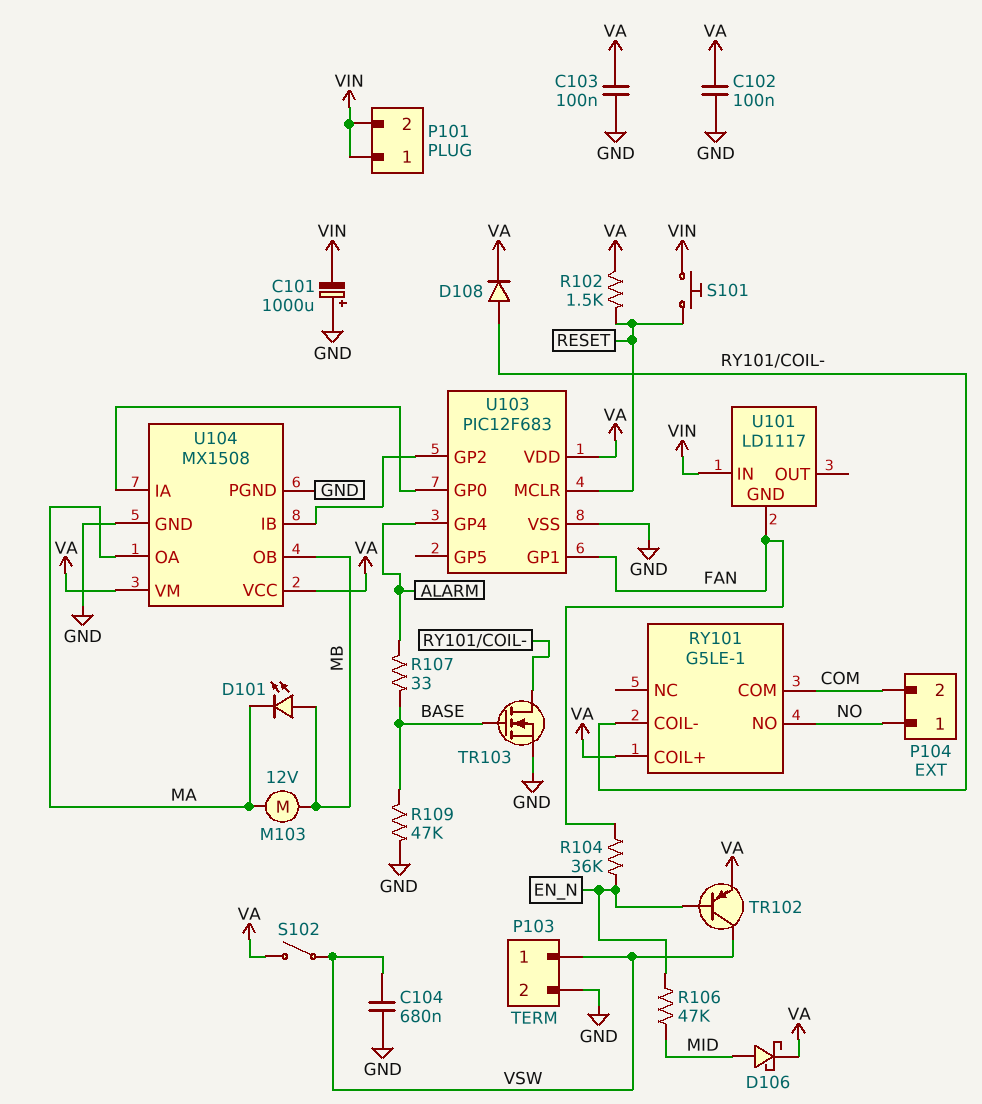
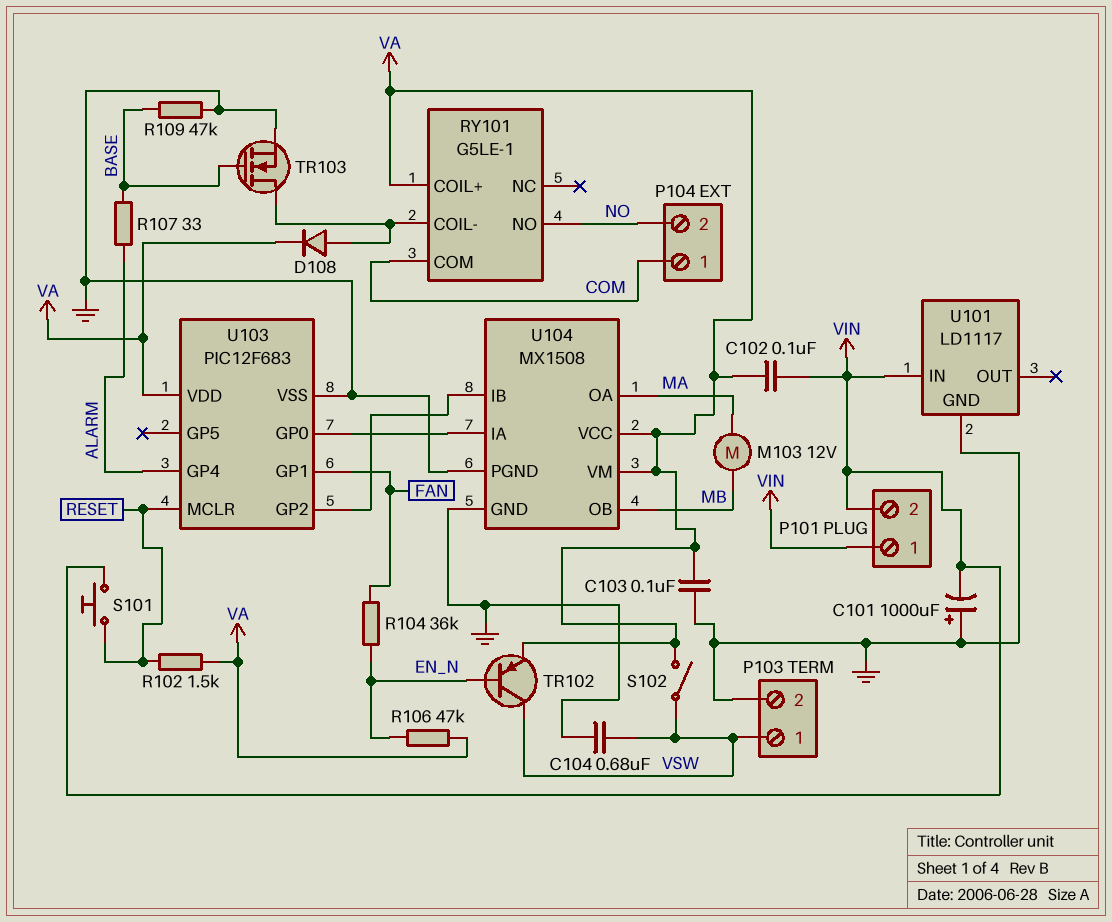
C102: 100nF (GND, VA) -> 100nF (VA, VIN)
D101: LED (A MB, K MA) -> none
D106: schottky (A MID, K VA) -> none
P104 pin 1: NO -> COM
P104 pin 2: COM -> NO
R106: 47k (EN_N, MID) -> 47k (EN_N, VA)
U101 pin GND: FAN -> GND

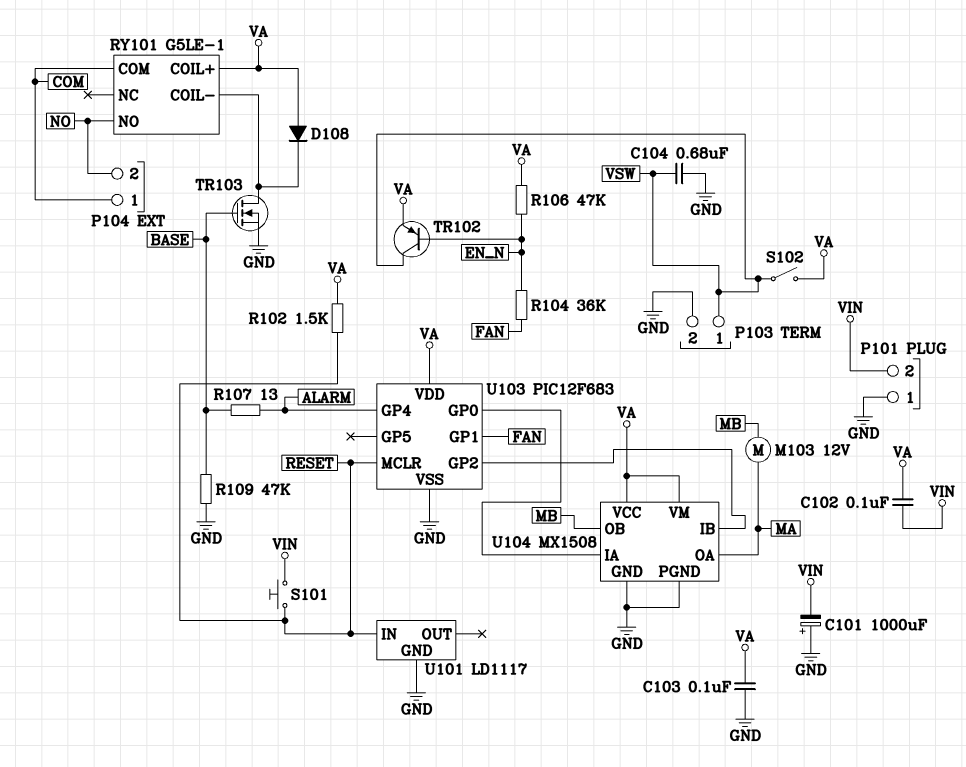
D108: diode (A RY101/COIL-, K VA) -> diode (A VA, K RY101/COIL-)
P101 pin 1: VIN -> GND
R107: 33 (ALARM, BASE) -> 13 (ALARM, BASE)
U101 pin IN: VIN -> RESET

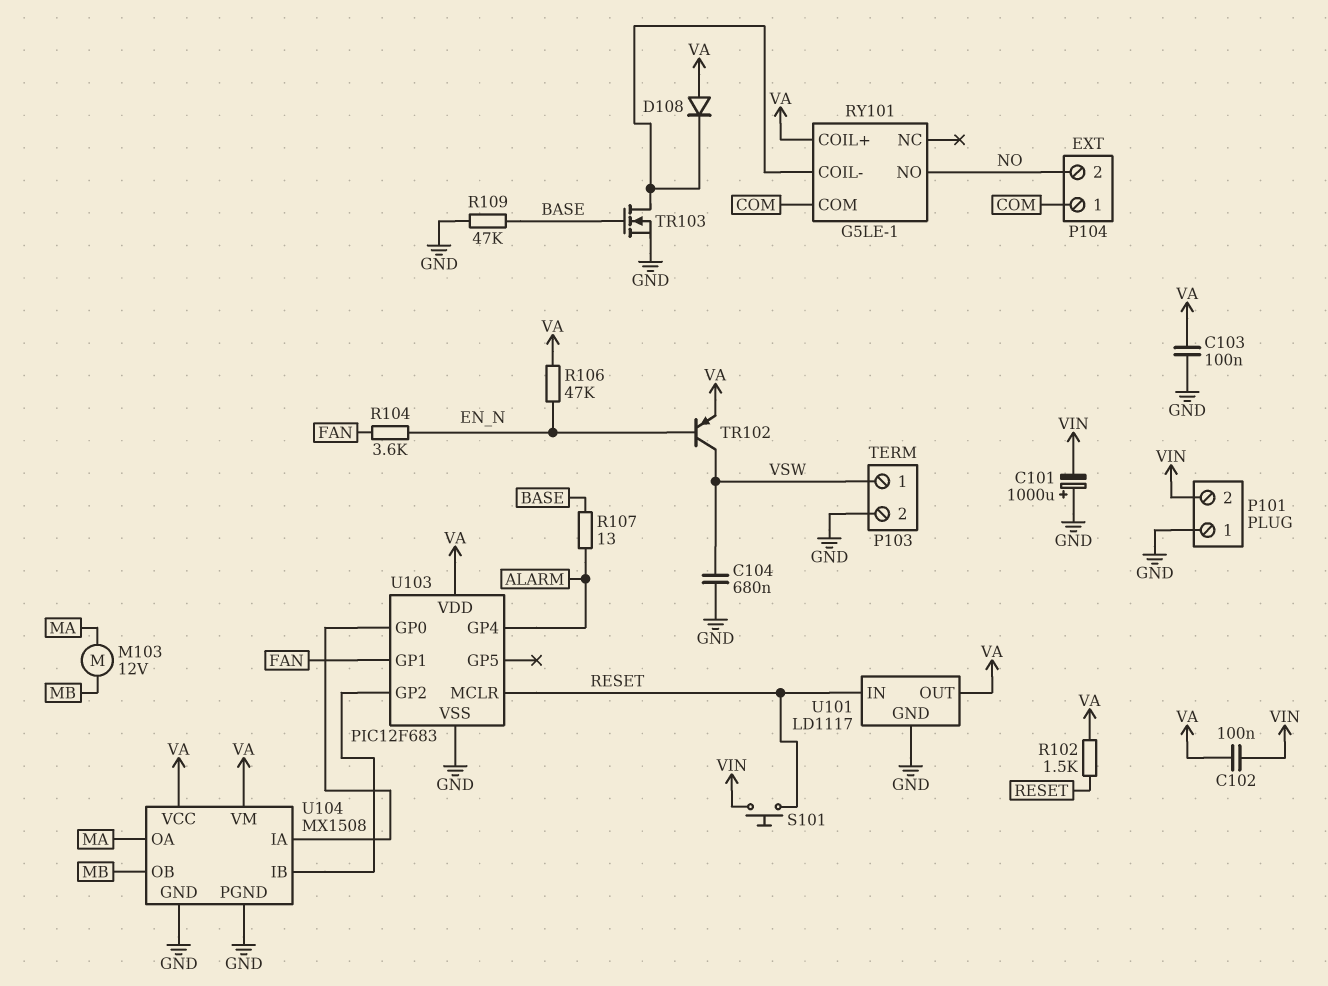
R104: 36k (EN_N, FAN) -> 3.6k (EN_N, FAN)
S102: switch (VA, VSW) -> none
U101 pin OUT: none -> VA

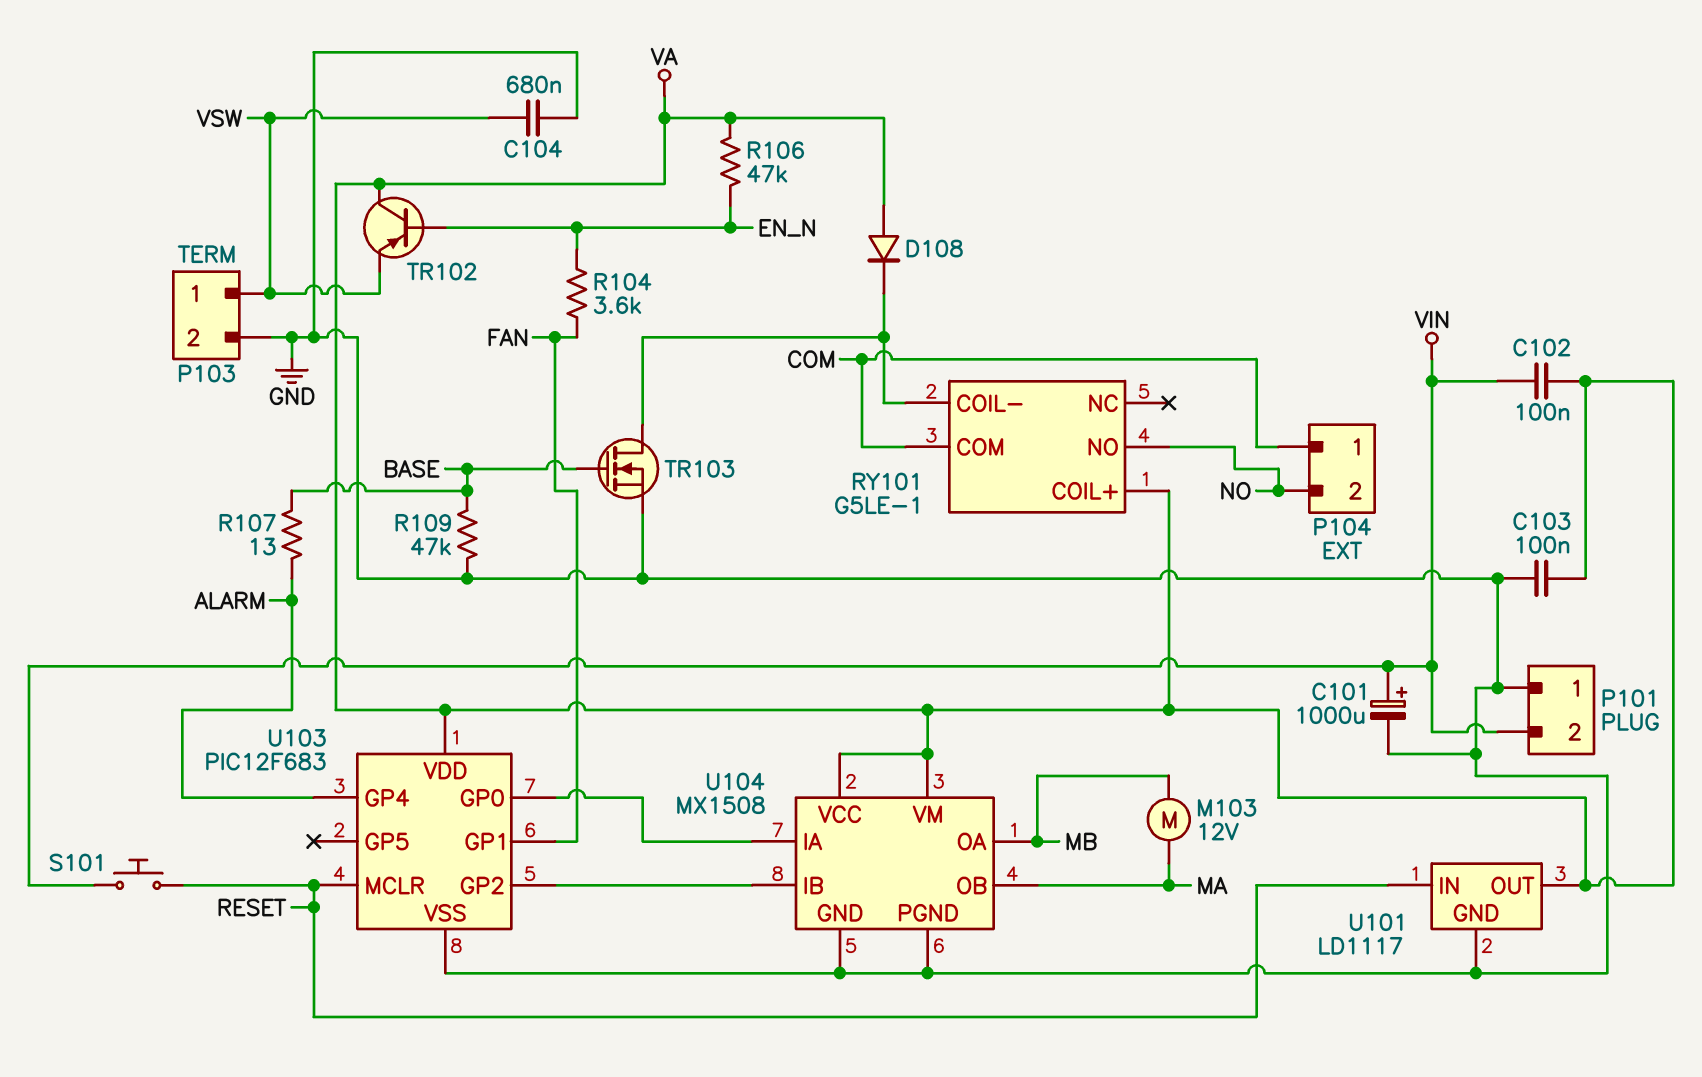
C101: 1000uF (plus GND, minus VIN) -> 1000uF (plus VIN, minus GND)
R102: 1.5k (RESET, VA) -> none
TR102: PNP (B EN_N, C VSW, E VA) -> PNP (B EN_N, C VA, E VSW)
U104 pin OA: MA -> MB
U104 pin OB: MB -> MA

